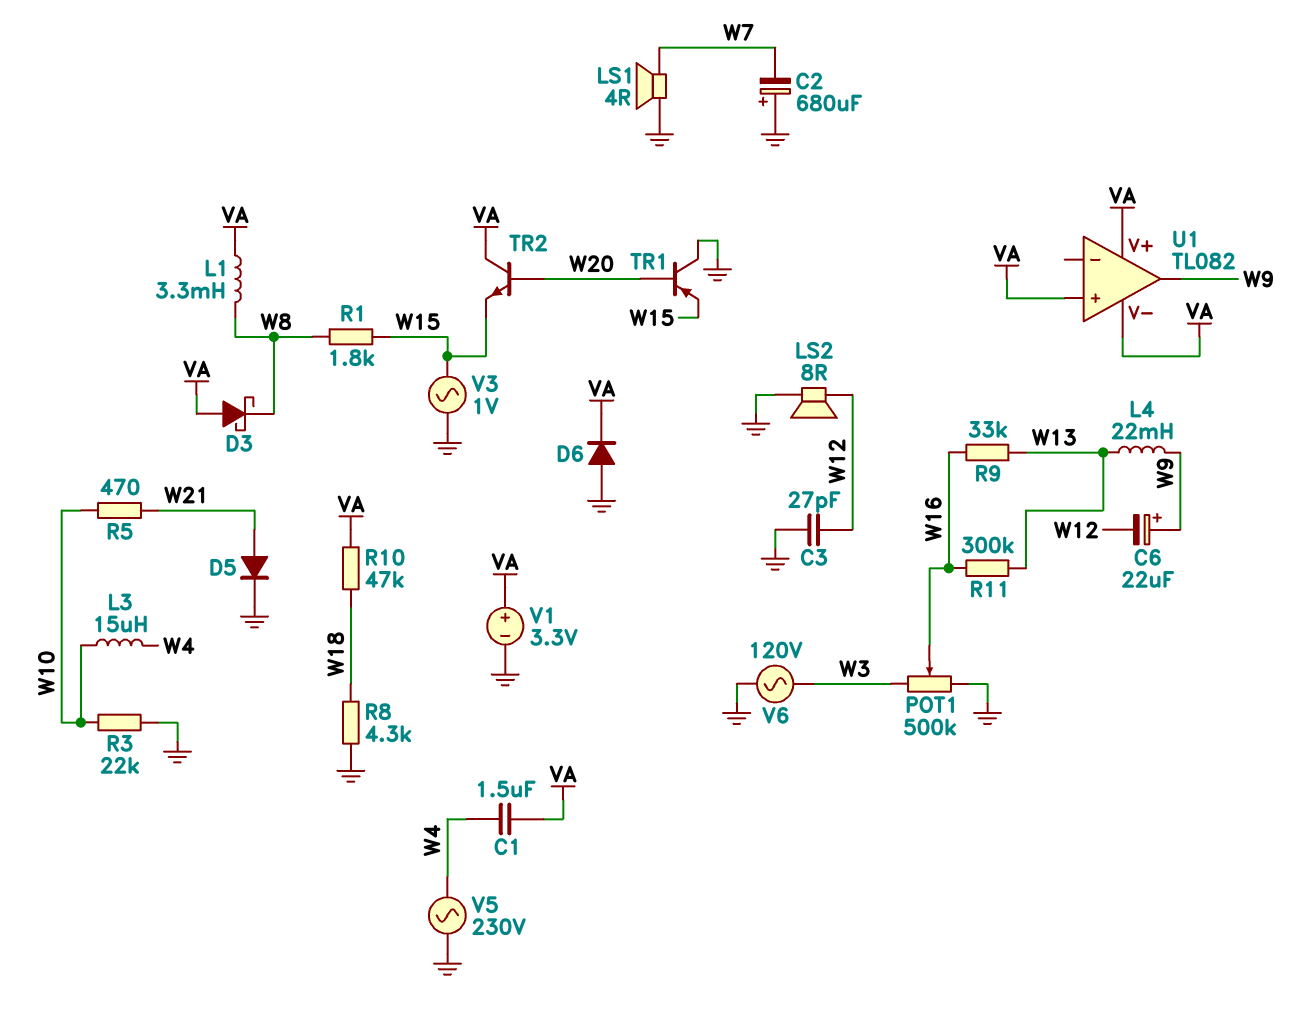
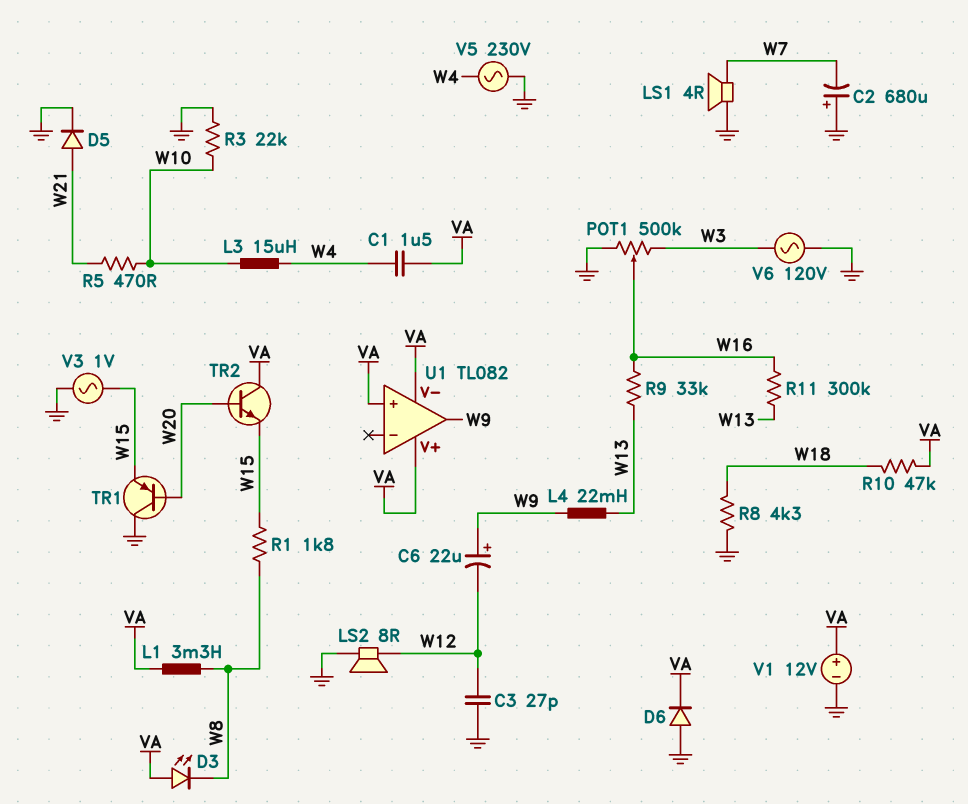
D3: schottky (A VA, K W8) -> LED (A VA, K W8)
V1: 3.3V (plus VA, minus GND) -> 12V (plus VA, minus GND)

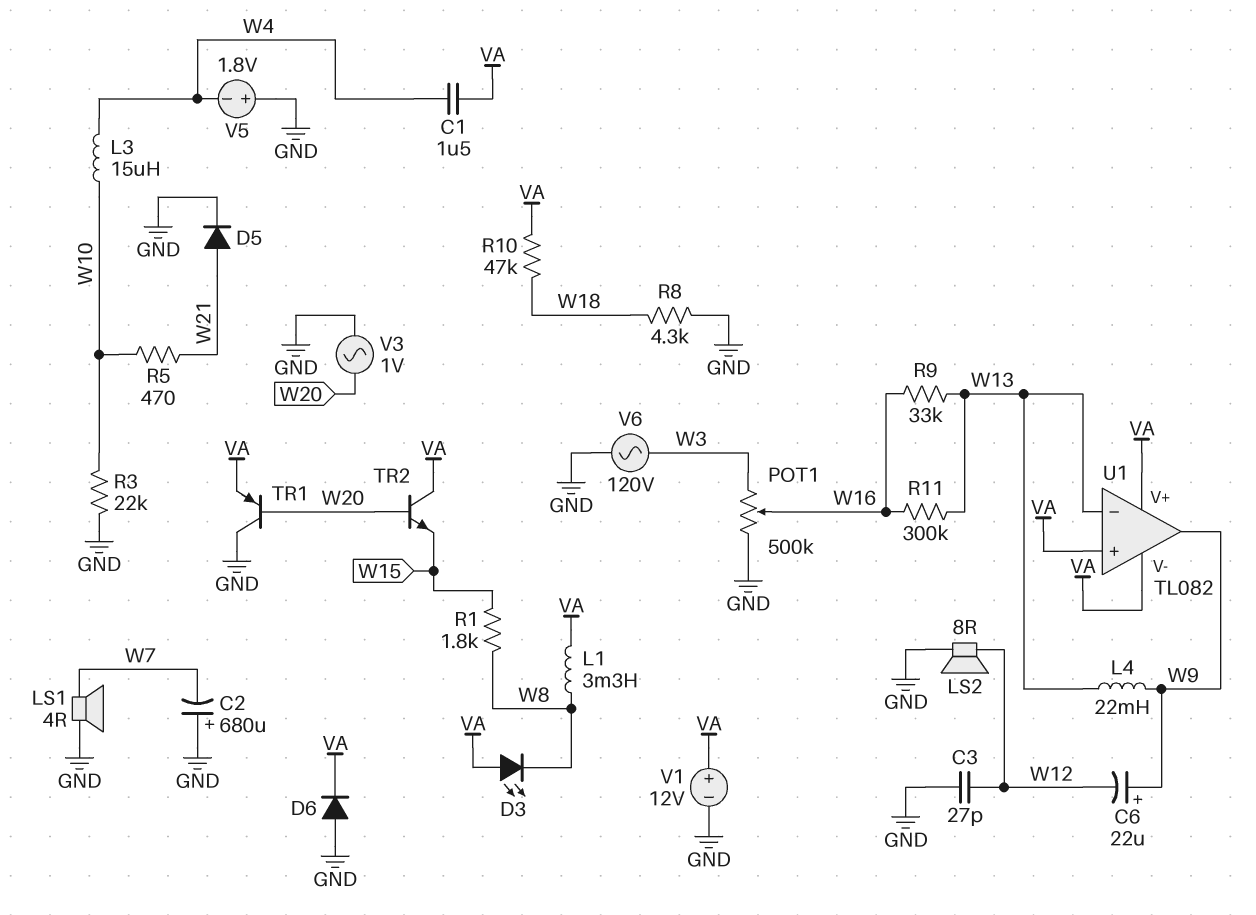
TR1: PNP (B W20, C GND, E W15) -> PNP (B W20, C GND, E VA)
U1 pin in-: none -> W13
V3: AC 1V (GND, W15) -> AC 1V (GND, W20)
V5: AC 230V (GND, W4) -> 1.8V (plus GND, minus W4)

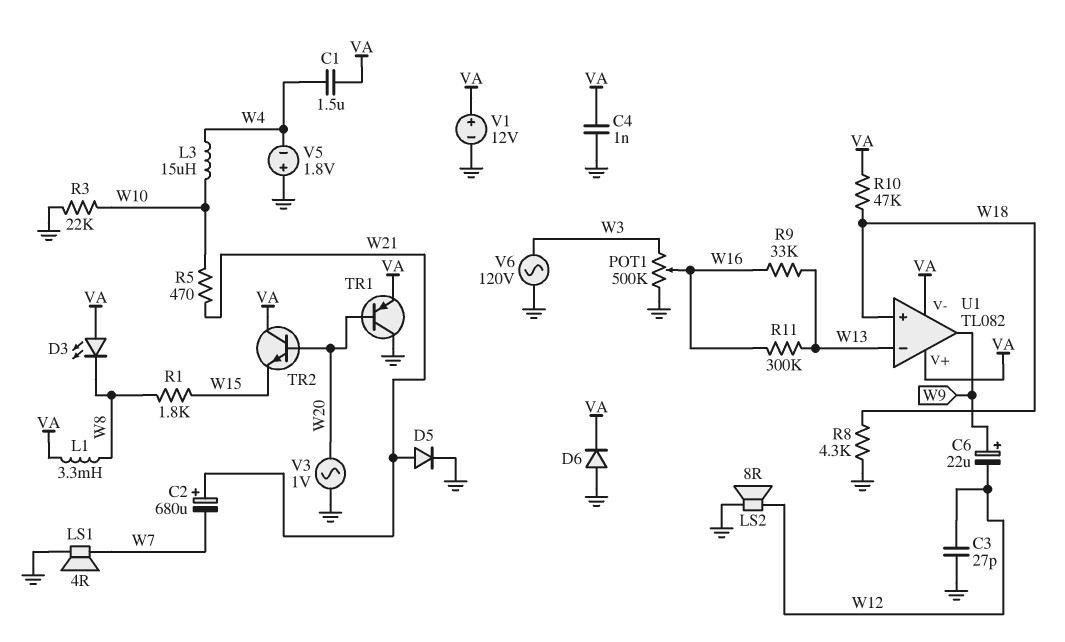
C2: 680uF (plus GND, minus W7) -> 680uF (plus W21, minus W7)
C4: none -> 1nF (GND, VA)
L4: 22mH (W9, W13) -> none
U1 pin in+: VA -> W18

